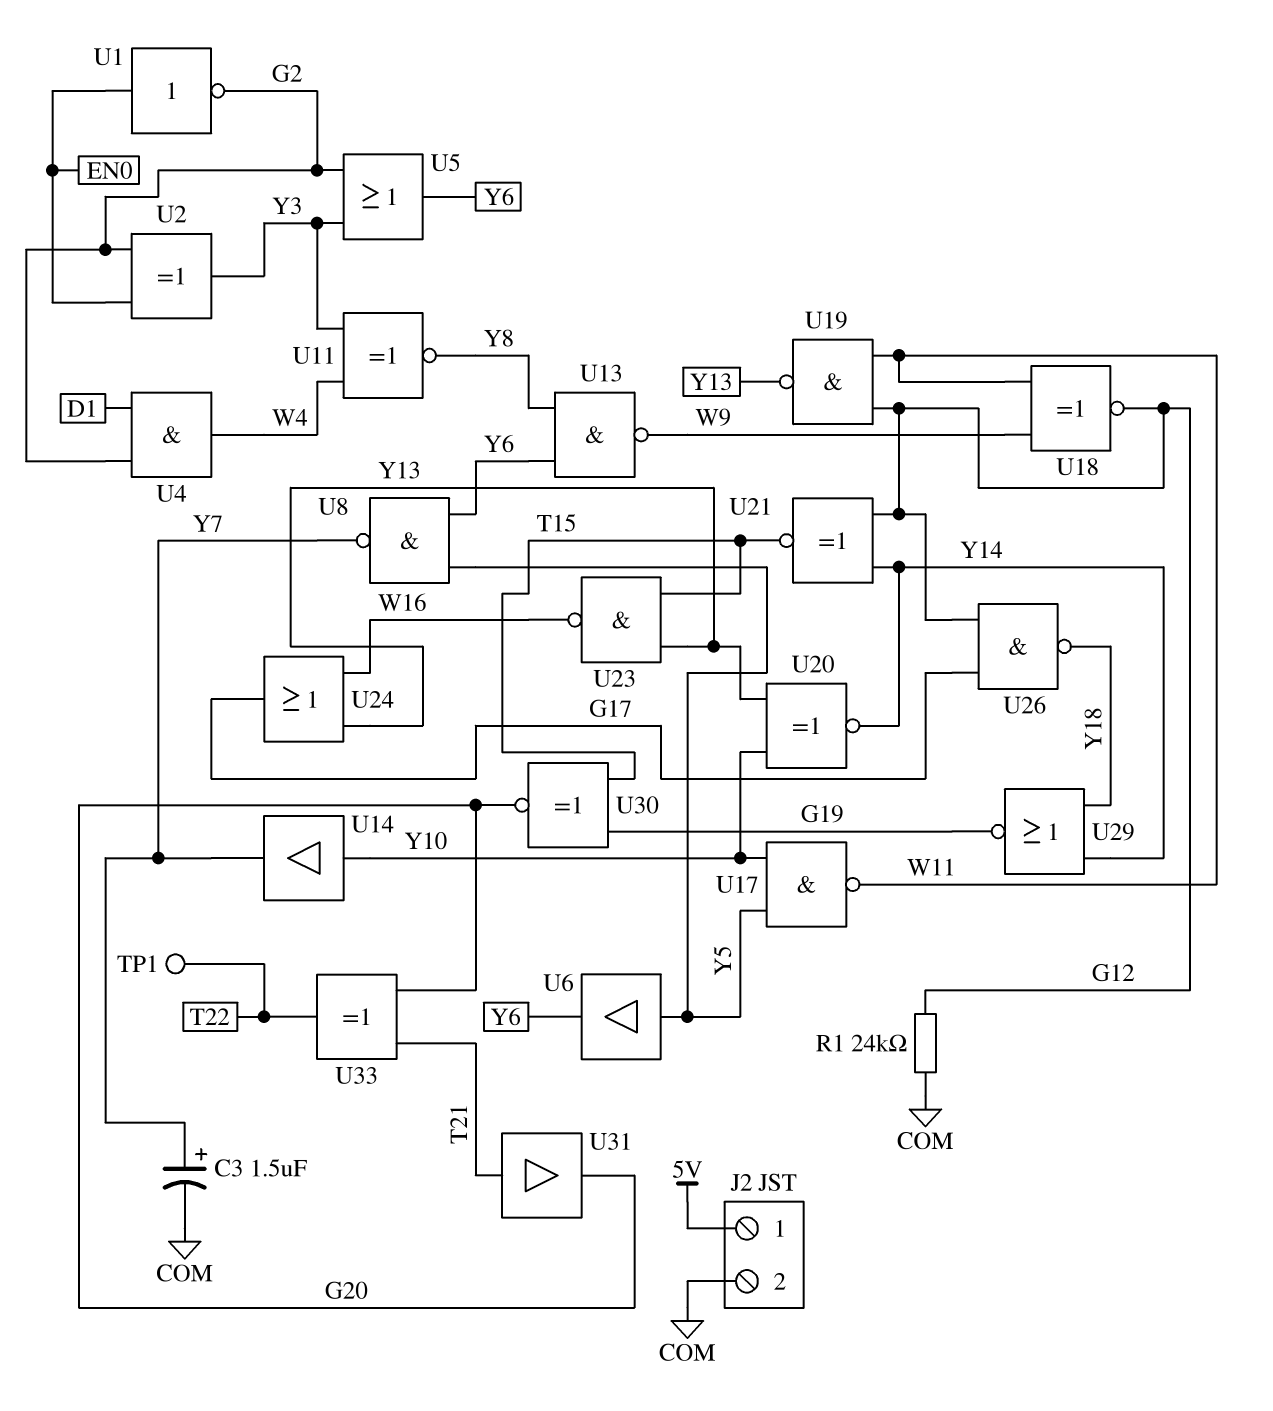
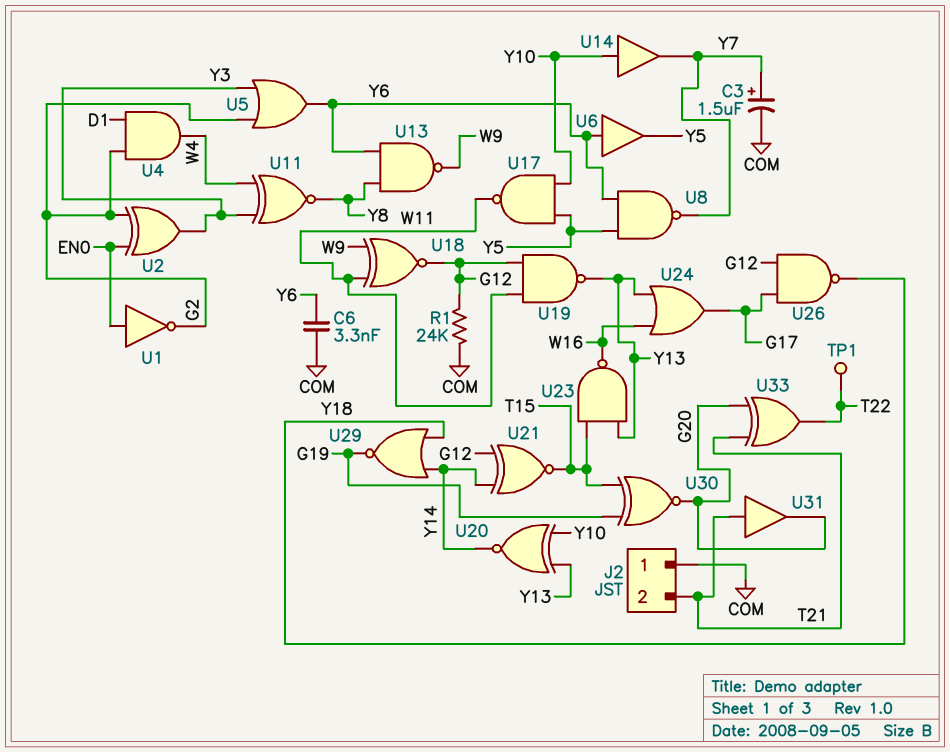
C6: none -> 3.3nF (COM, Y6)
J2 pin 1: 5V -> COM
J2 pin 2: COM -> T21
U6: buffer (in Y5, out Y6) -> buffer (in Y6, out Y5)

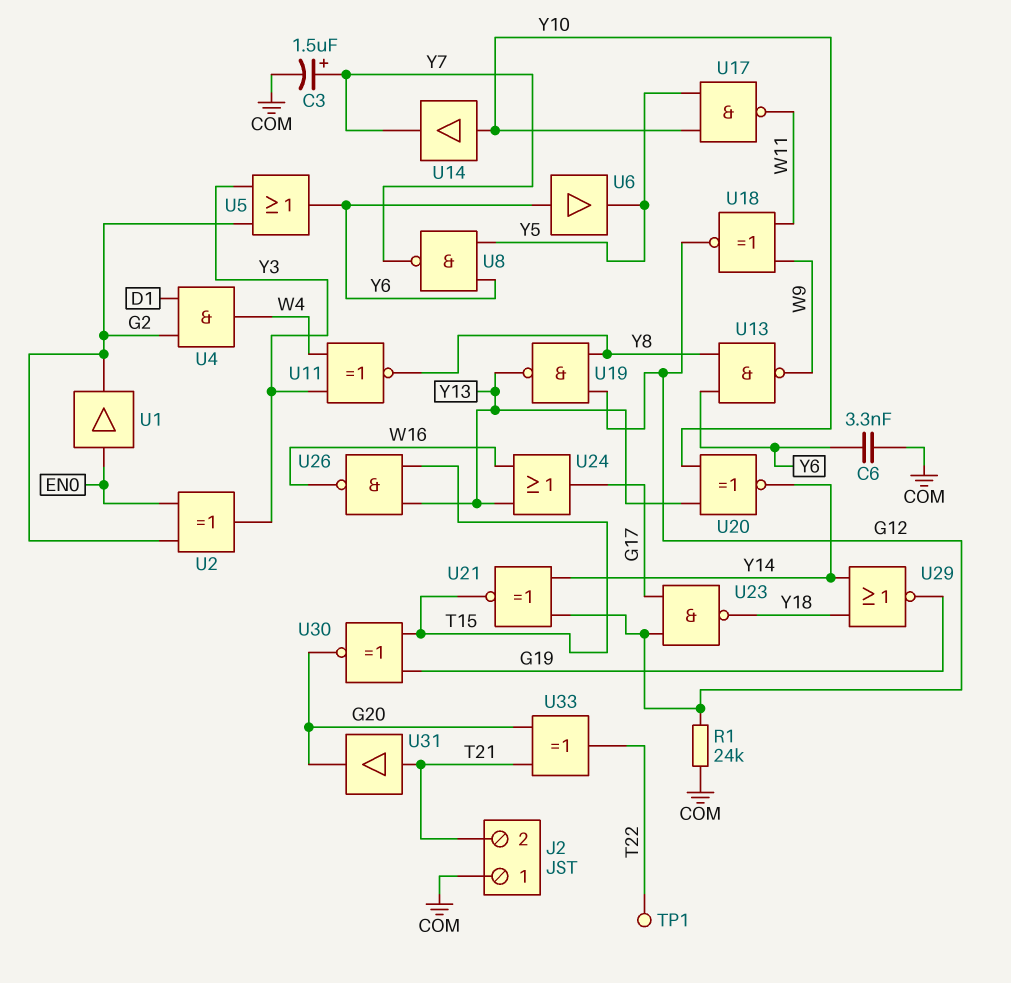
U1: NOT (in EN0, out G2) -> buffer (in EN0, out G2)
U19: NAND (in G12, in W11, out Y13) -> NAND (in G12, in Y8, out Y13)
U23: NAND (in T15, in Y13, out W16) -> NAND (in G12, in G17, out Y18)
U26: NAND (in G12, in G17, out Y18) -> NAND (in T15, in Y13, out W16)

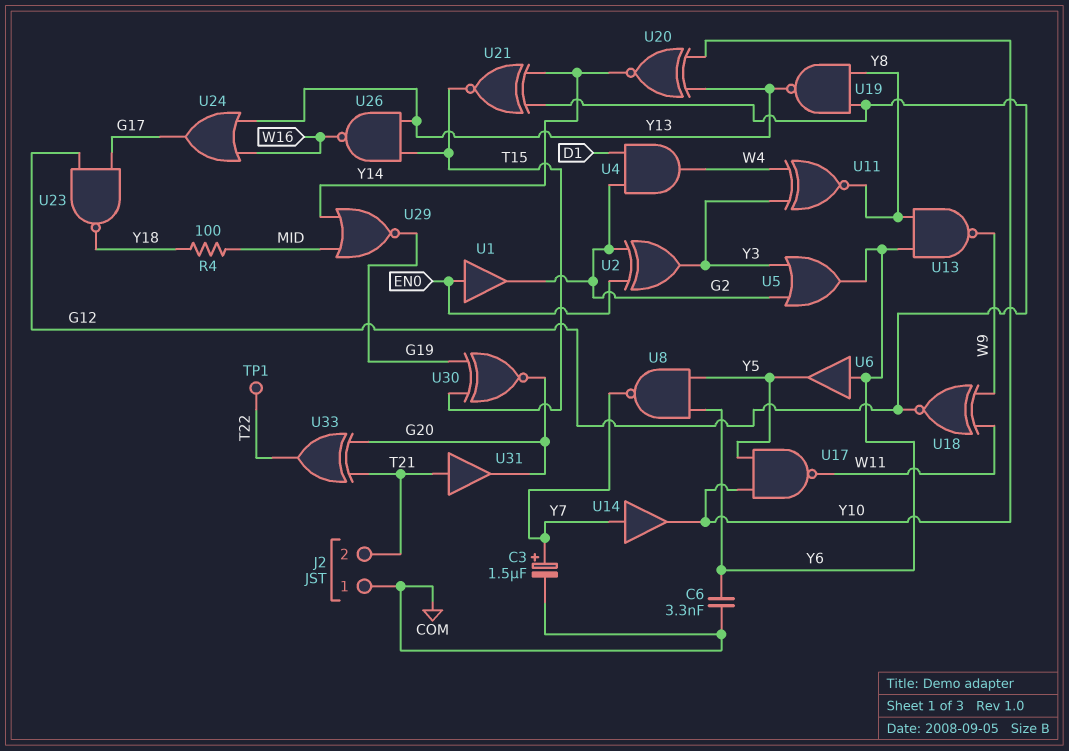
R1: 24k (COM, G12) -> none
R4: none -> 100 (MID, Y18)
U14: buffer (in Y10, out Y7) -> buffer (in Y7, out Y10)
U29: NOR (in Y14, in Y18, out G19) -> NOR (in MID, in Y14, out G19)

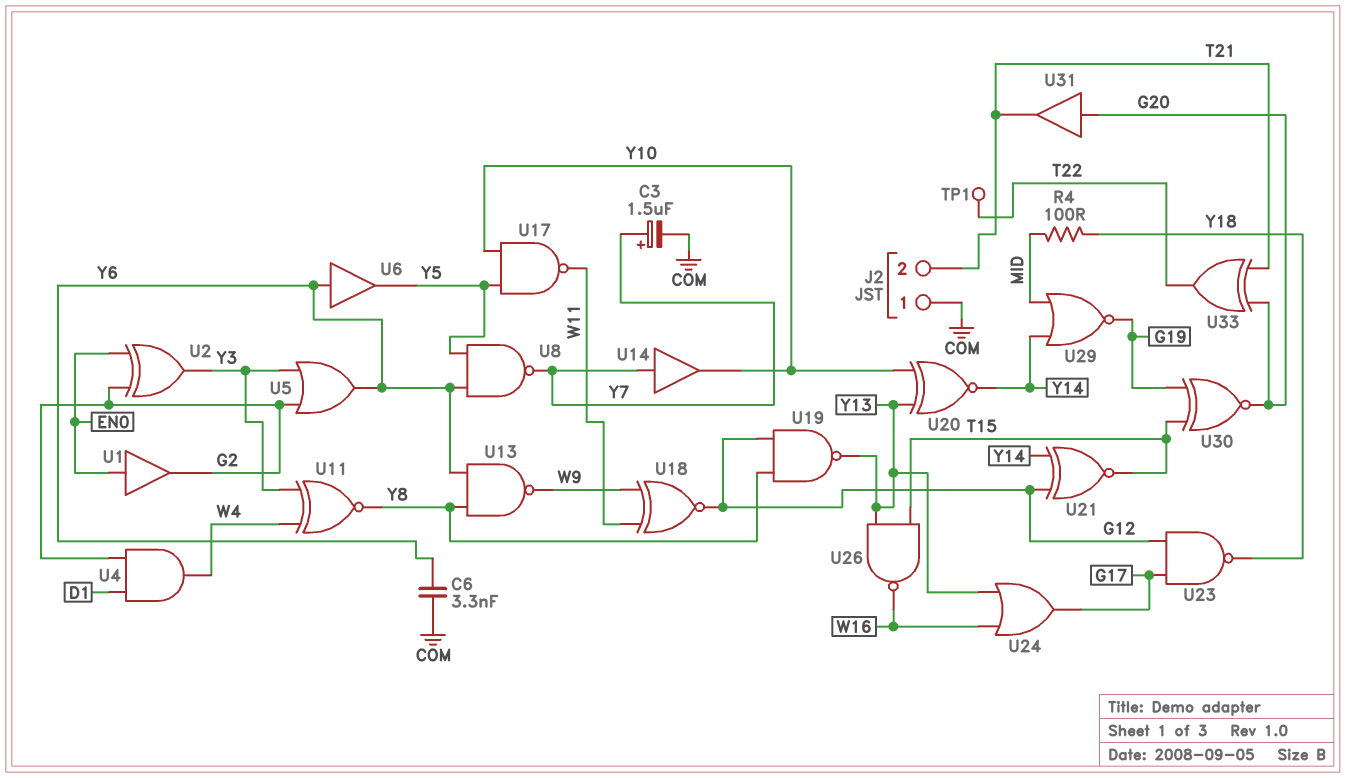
U31: buffer (in T21, out G20) -> buffer (in G20, out T21)

